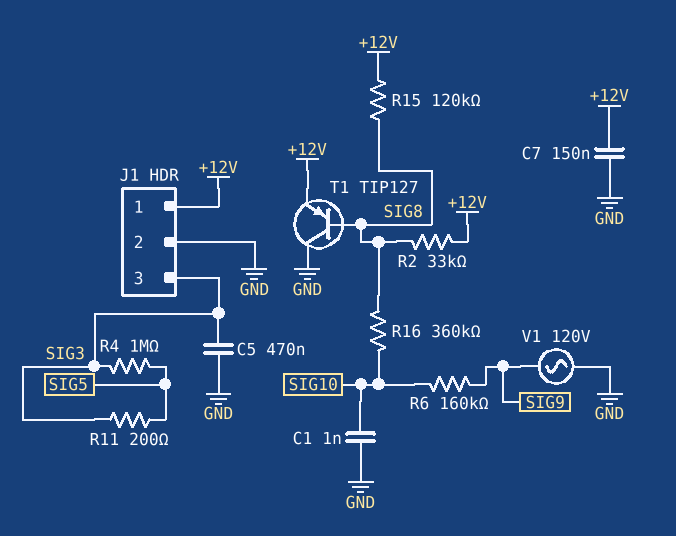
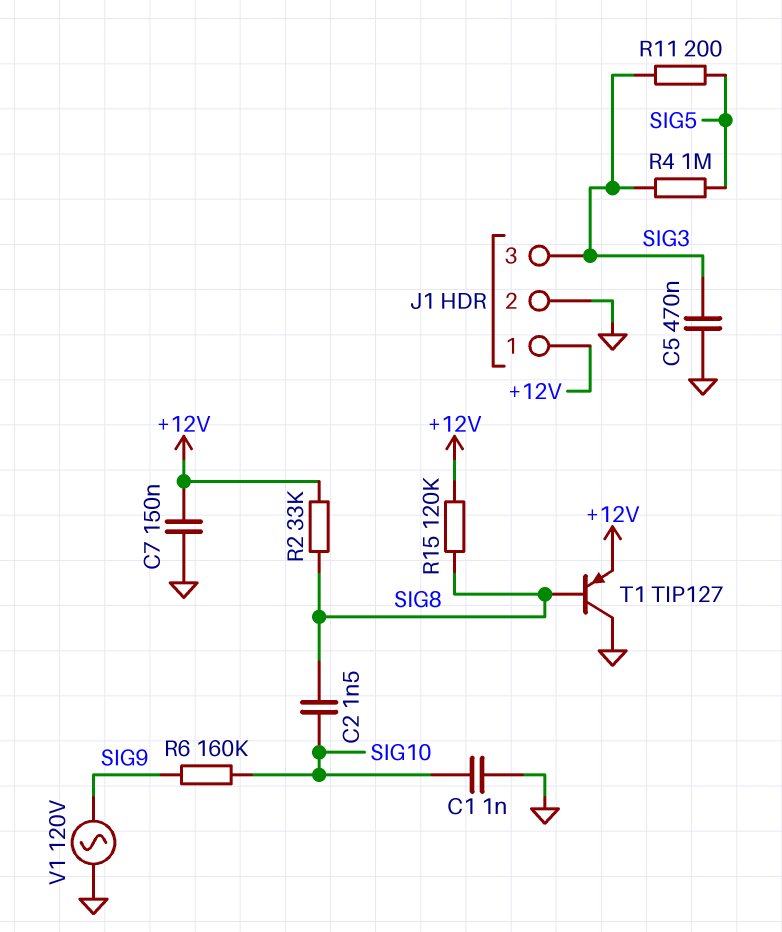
C2: none -> 1.5nF (SIG8, SIG10)
R16: 360k (SIG8, SIG10) -> none

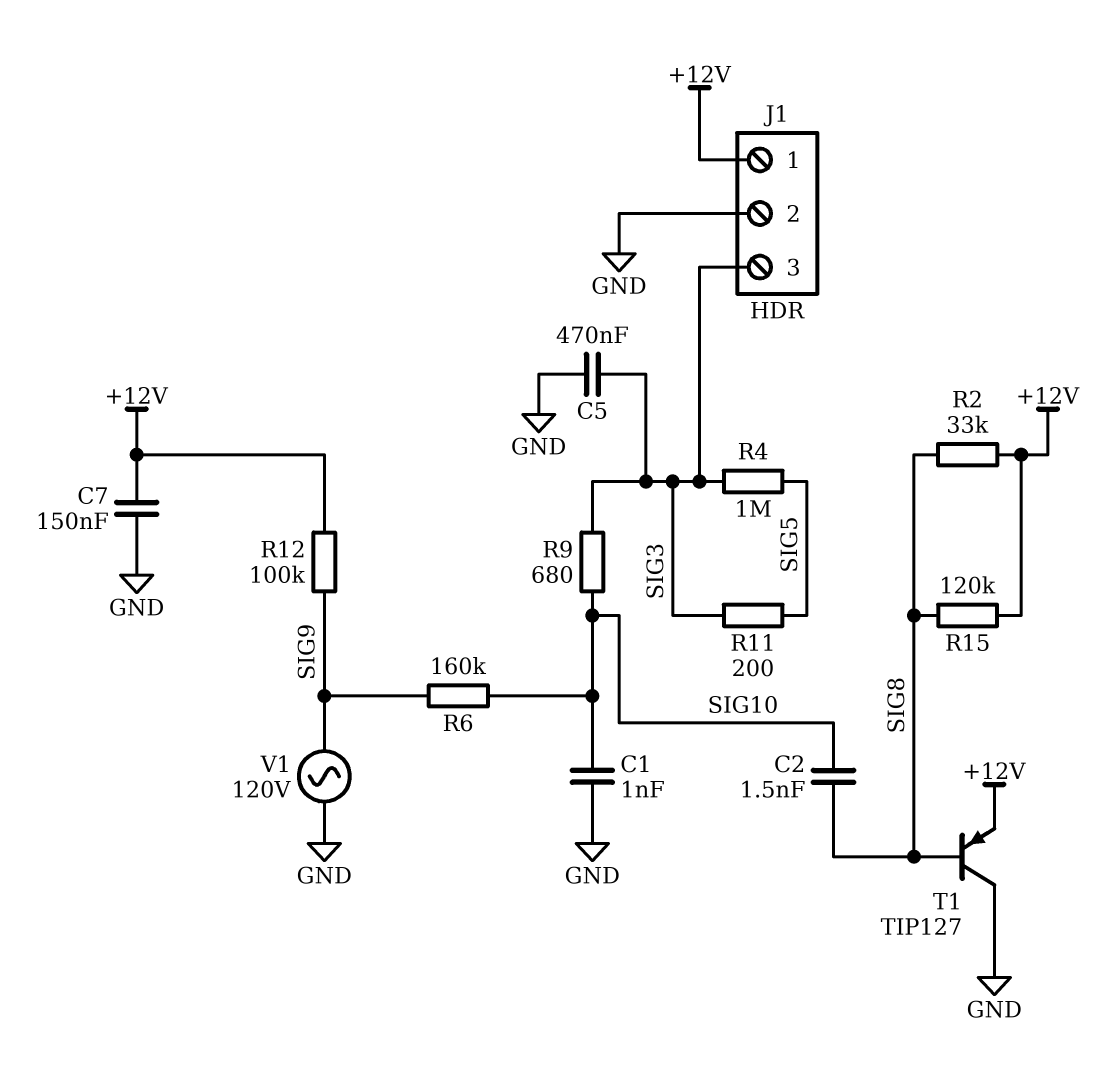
R9: none -> 680 (SIG3, SIG10)
R12: none -> 100k (+12V, SIG9)

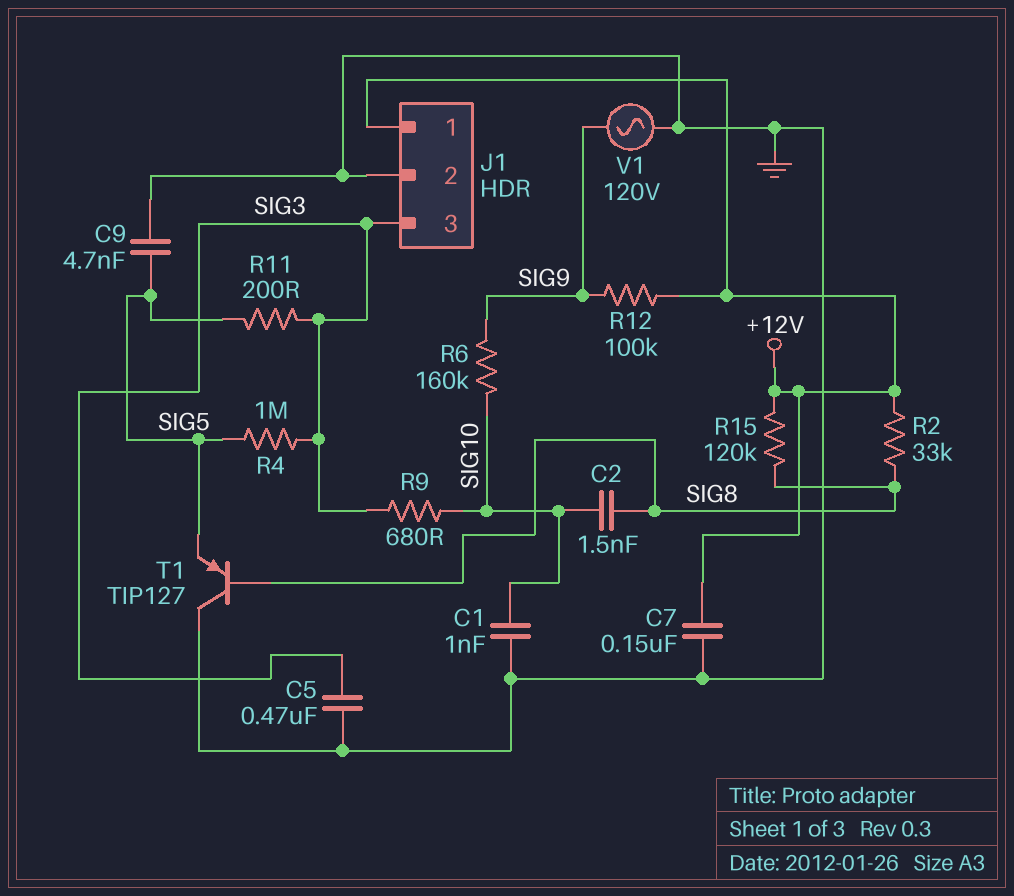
C9: none -> 4.7nF (GND, SIG5)
T1: PNP TIP127 (B SIG8, C GND, E +12V) -> PNP TIP127 (B SIG8, C GND, E SIG5)

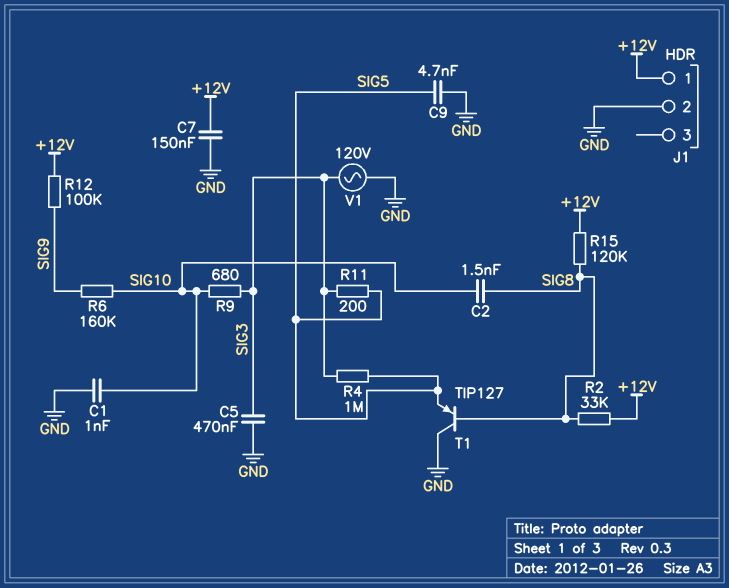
J1 pin 3: SIG3 -> none
V1: AC 120V (GND, SIG9) -> AC 120V (GND, SIG3)

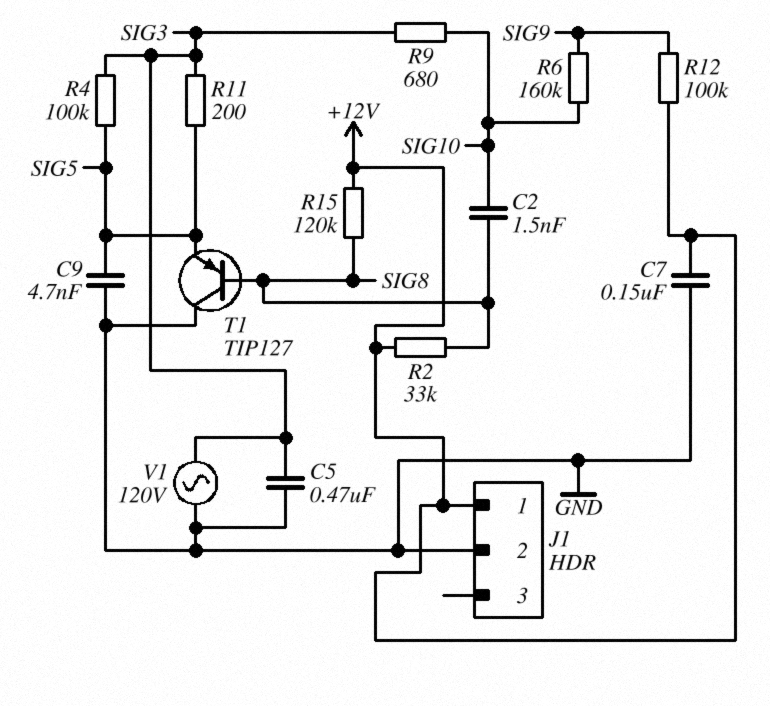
C1: 1nF (GND, SIG10) -> none
R4: 1M (SIG3, SIG5) -> 100k (SIG3, SIG5)

